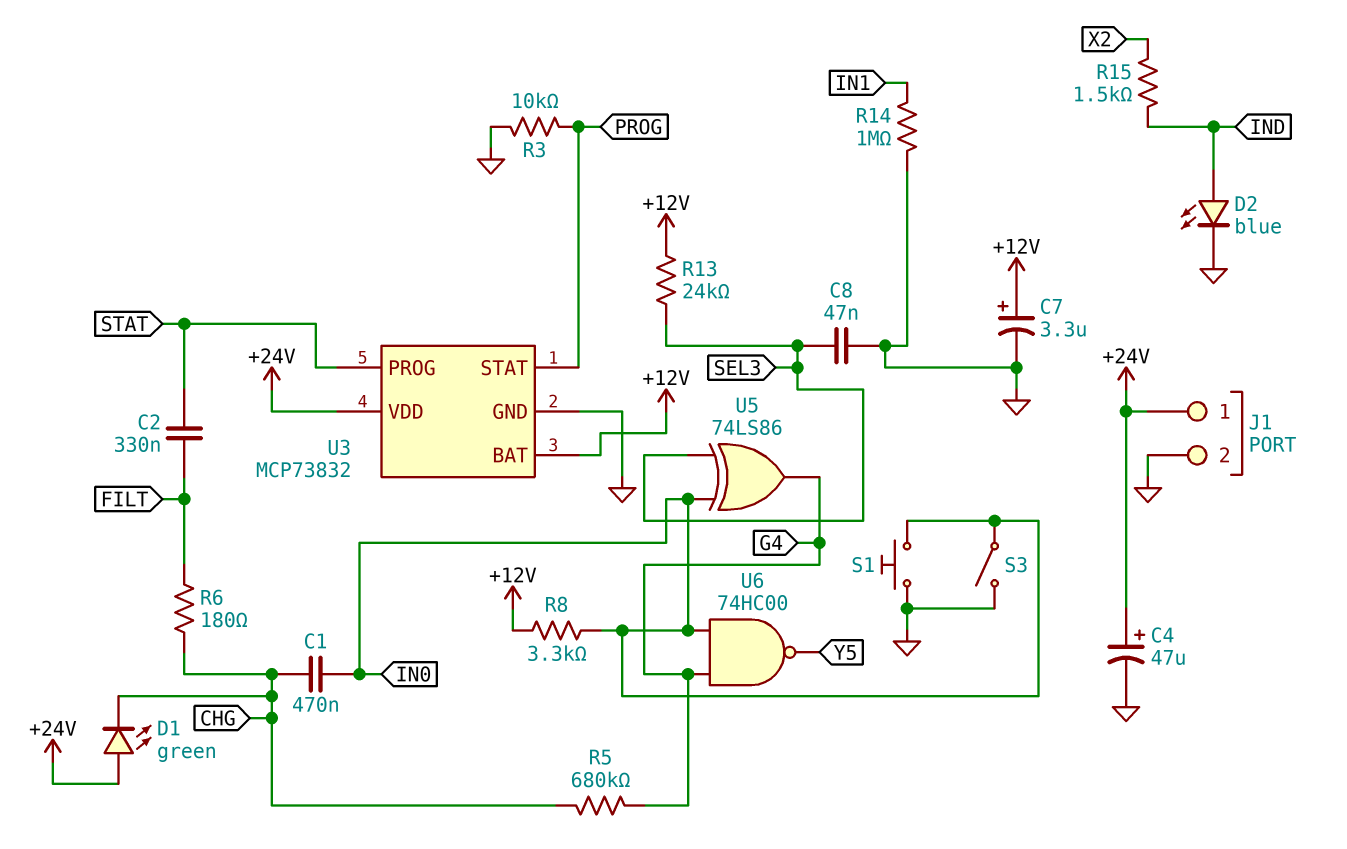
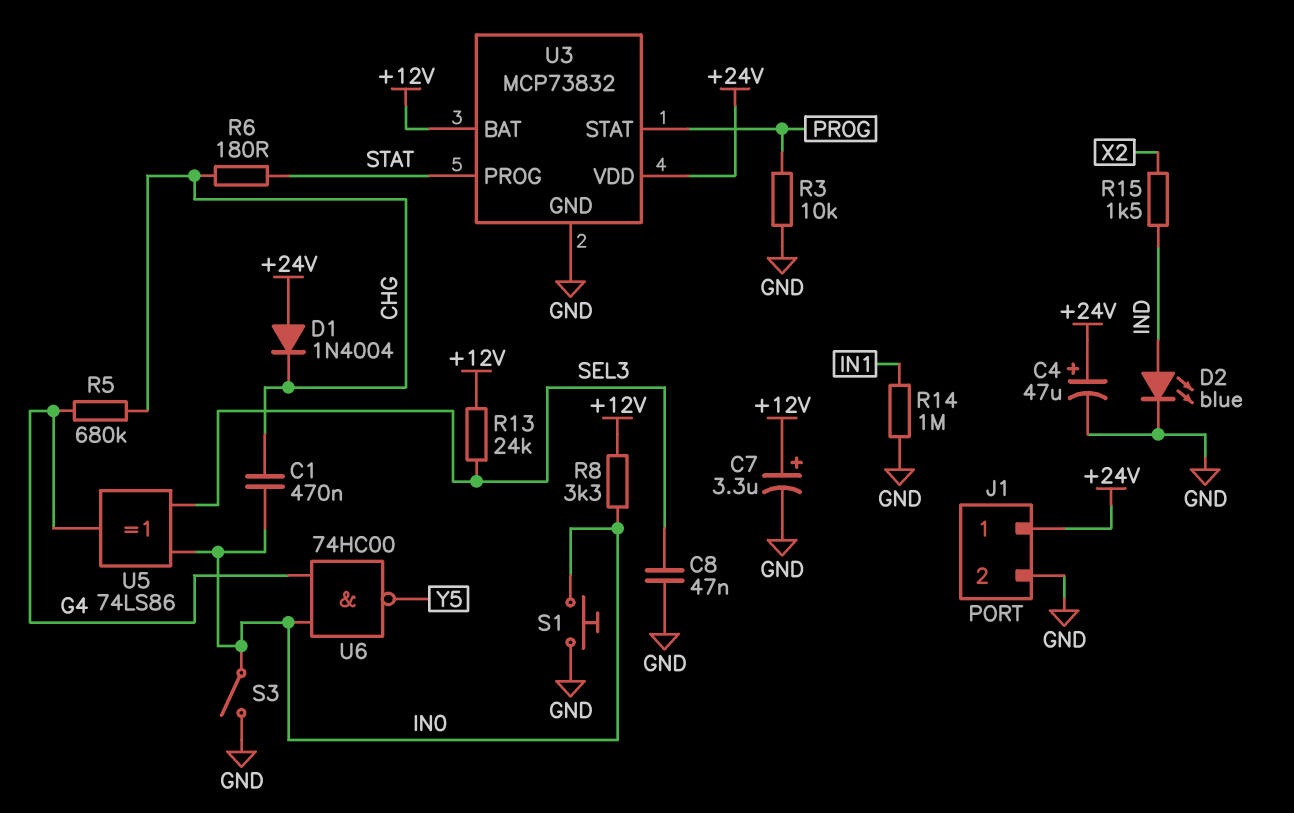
C2: 330nF (FILT, STAT) -> none
D1: LED green (A +24V, K CHG) -> diode 1N4004 (A +24V, K CHG)
R6: 180 (CHG, FILT) -> 180 (CHG, STAT)

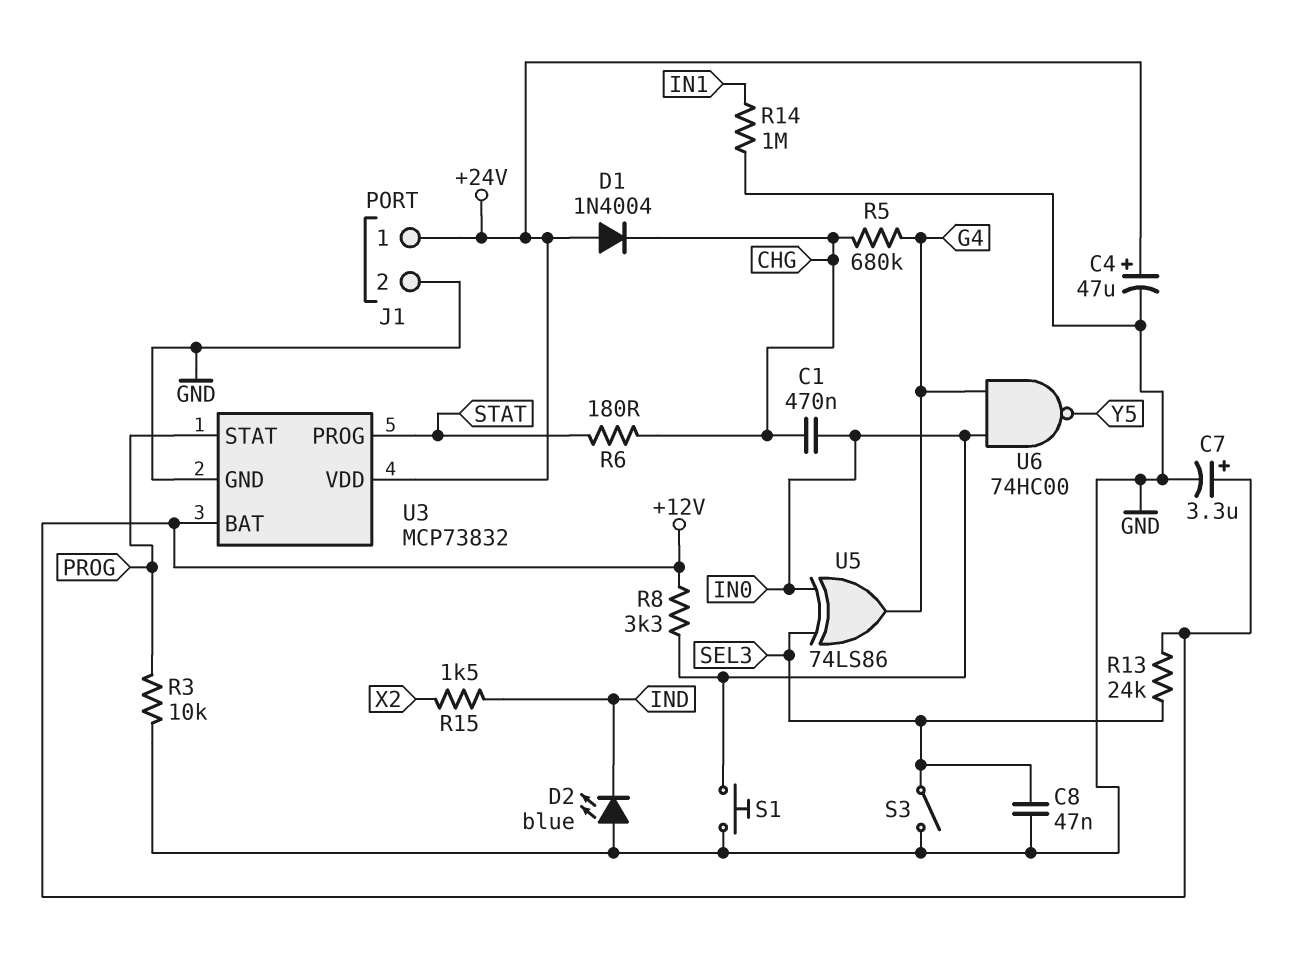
D2: LED blue (A IND, K GND) -> LED blue (A GND, K IND)
S3: switch (GND, IN0) -> switch (GND, SEL3)

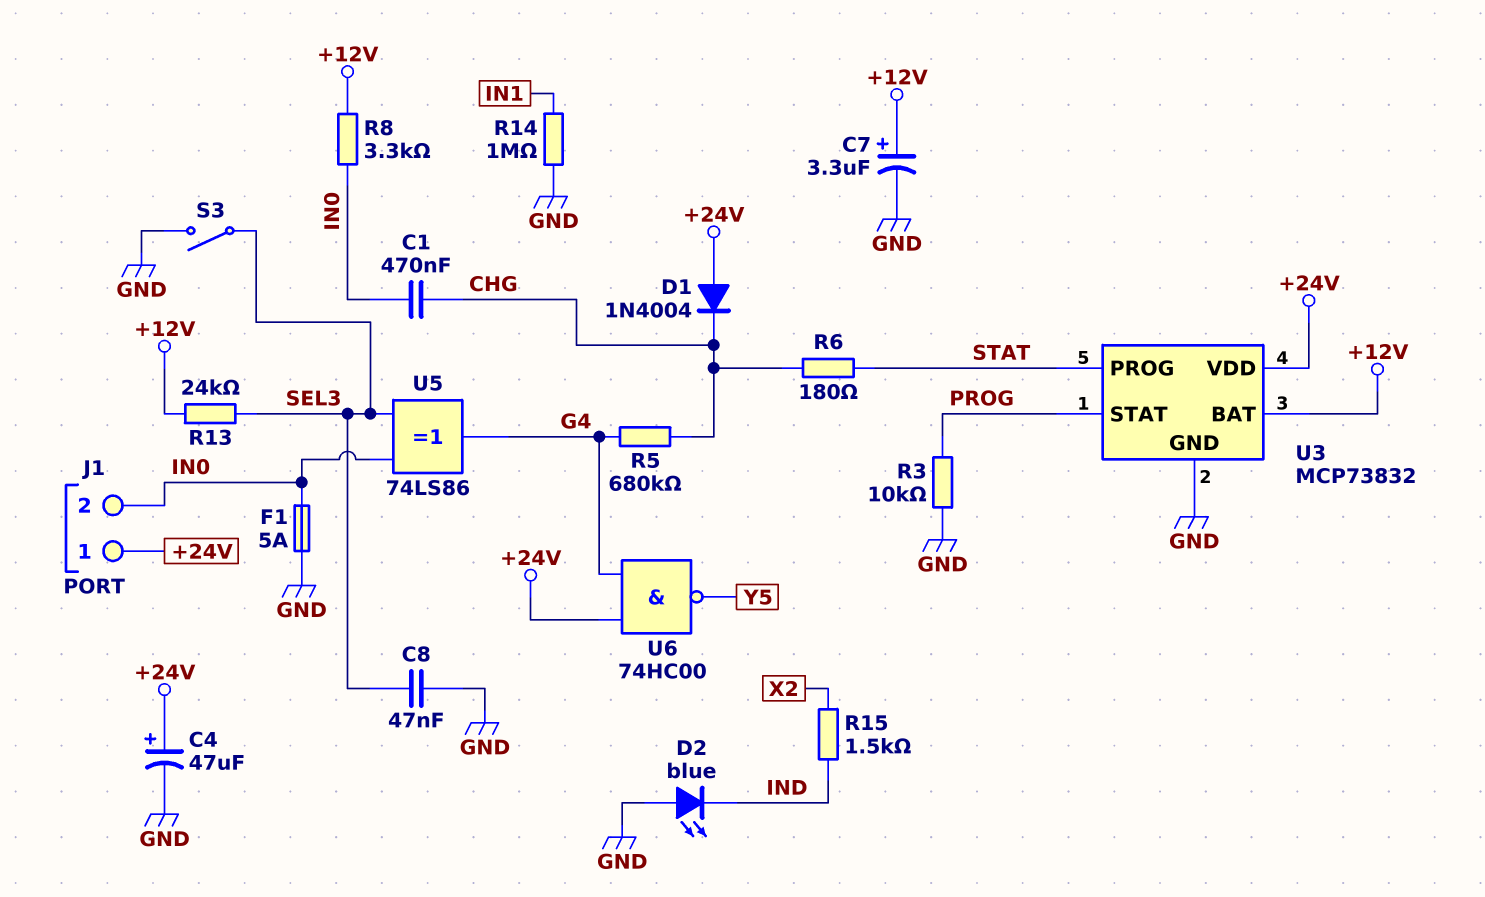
F1: none -> 5A (GND, IN0)
J1 pin 2: GND -> IN0
S1: button (GND, IN0) -> none
U6: NAND 74HC00 (in G4, in IN0, out Y5) -> NAND 74HC00 (in +24V, in G4, out Y5)

